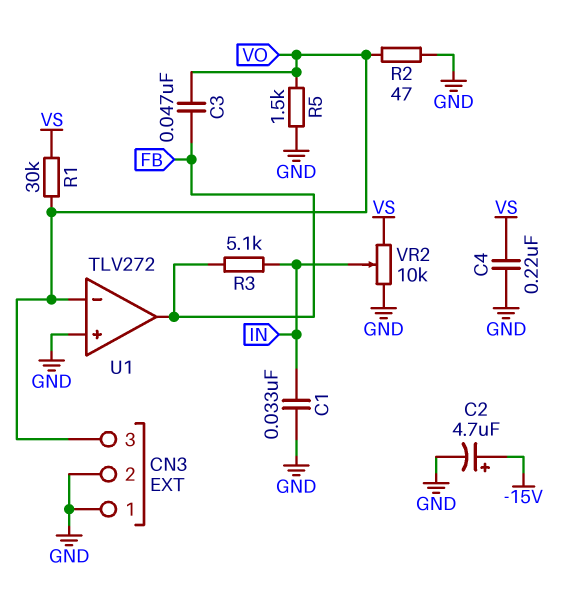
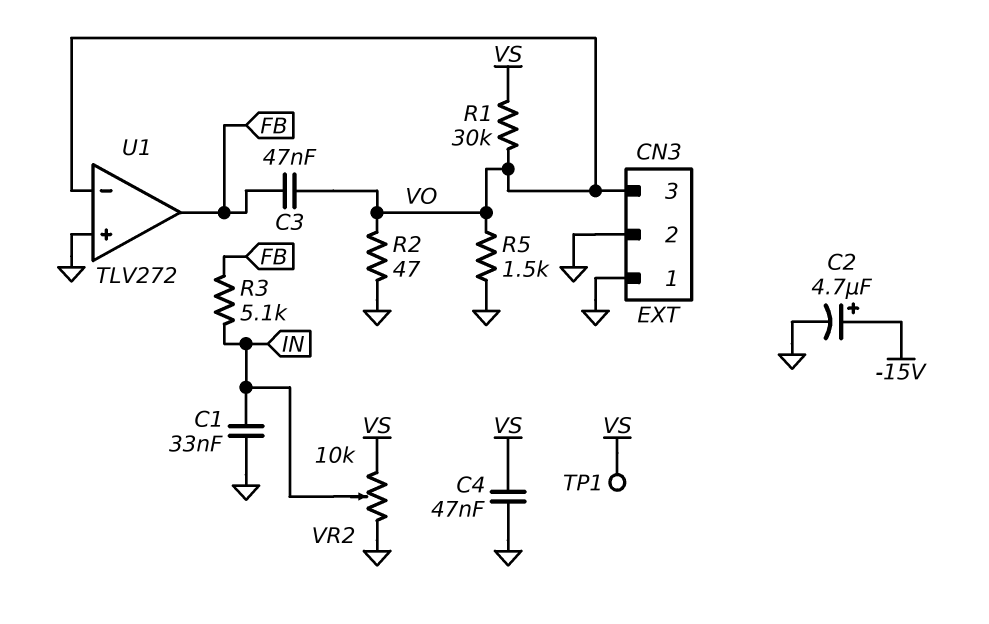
C4: 220nF (GND, VS) -> 47nF (GND, VS)
TP1: none -> test point (VS)

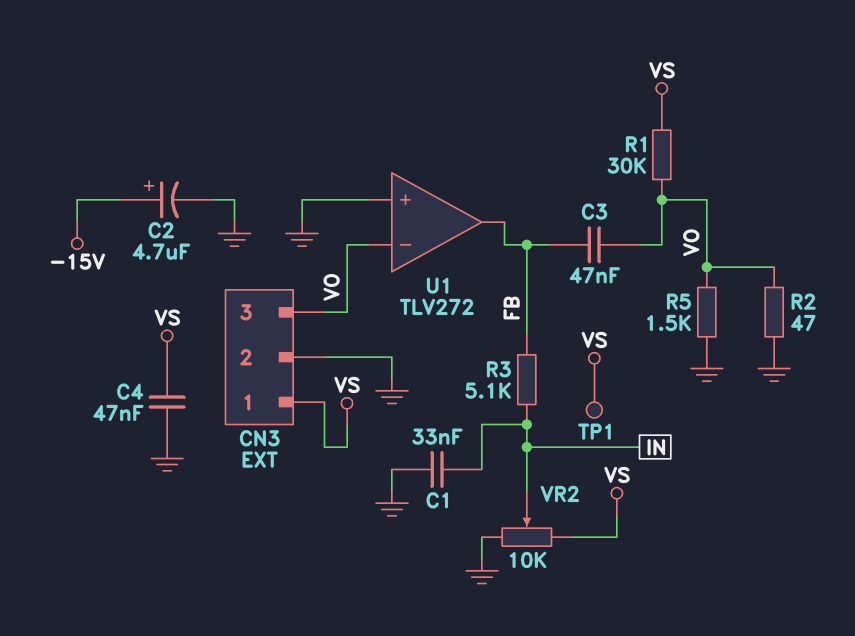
CN3 pin 1: GND -> VS

